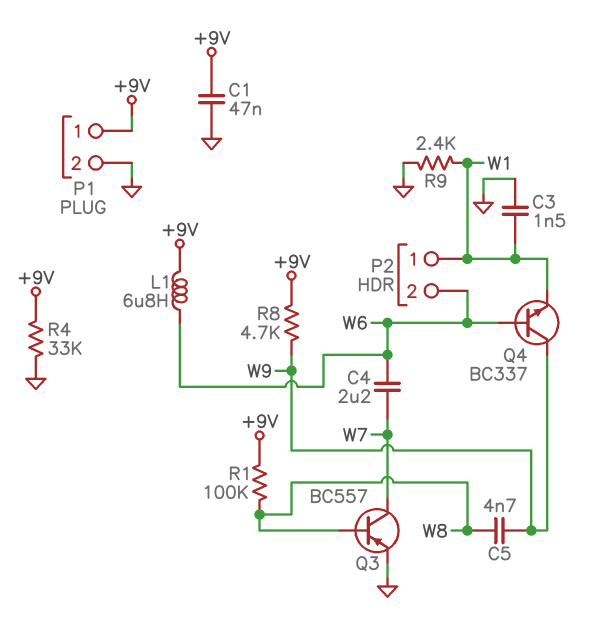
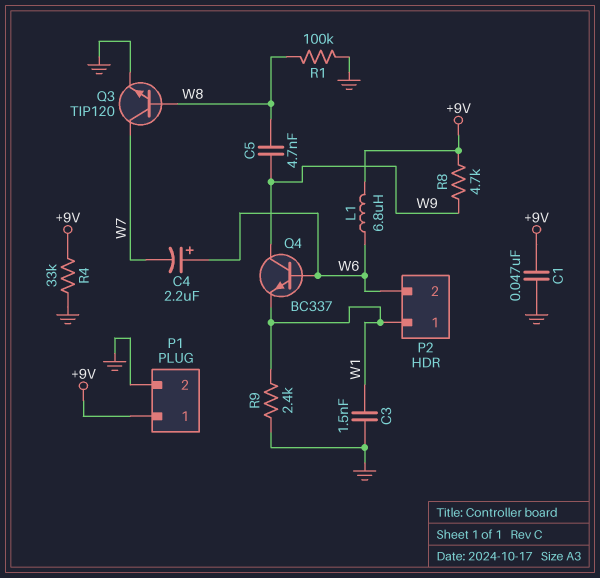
C4: 2.2uF (W6, W7) -> 2.2uF (plus W6, minus W7)
Q3: PNP BC557 (B W8, C W7, E GND) -> NPN TIP120 (B W8, C W7, E GND)
R1: 100k (+9V, W8) -> 100k (GND, W8)

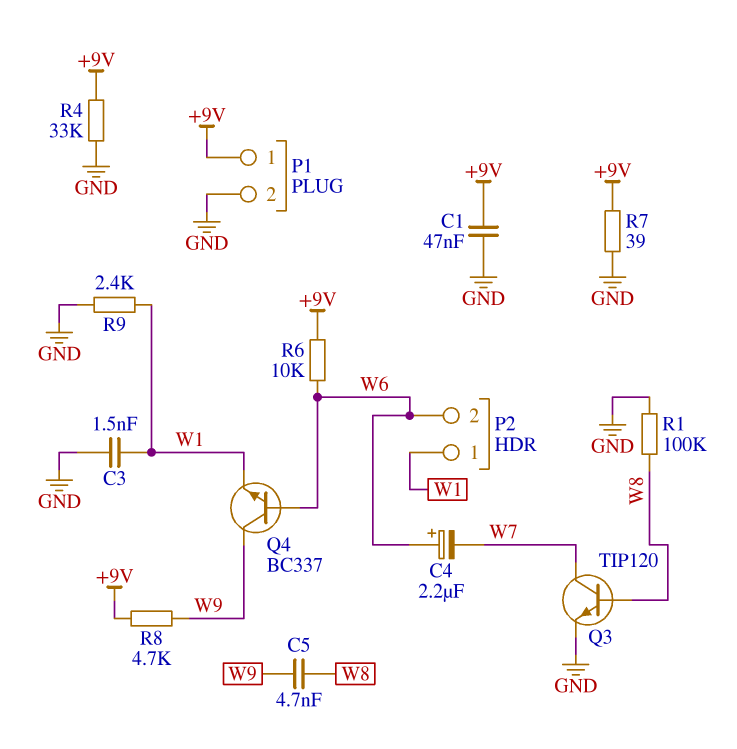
L1: 6.8uH (+9V, W6) -> none
R6: none -> 10k (+9V, W6)
R7: none -> 39 (+9V, GND)

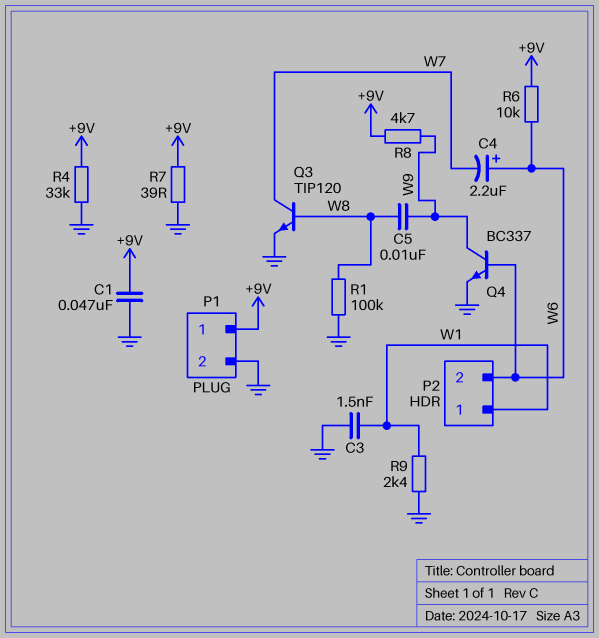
C5: 4.7nF (W8, W9) -> 10nF (W8, W9)
Q4: NPN BC337 (B W6, C W9, E W1) -> NPN BC337 (B W6, C W9, E GND)

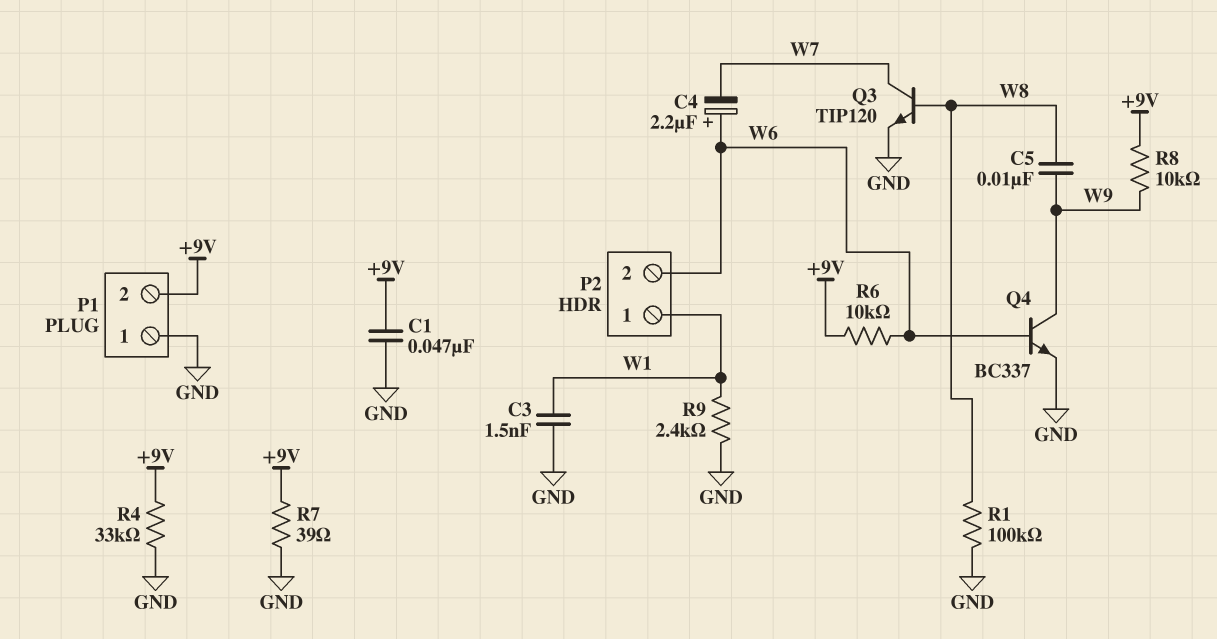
P1 pin 1: +9V -> GND
P1 pin 2: GND -> +9V
R8: 4.7k (+9V, W9) -> 10k (+9V, W9)

